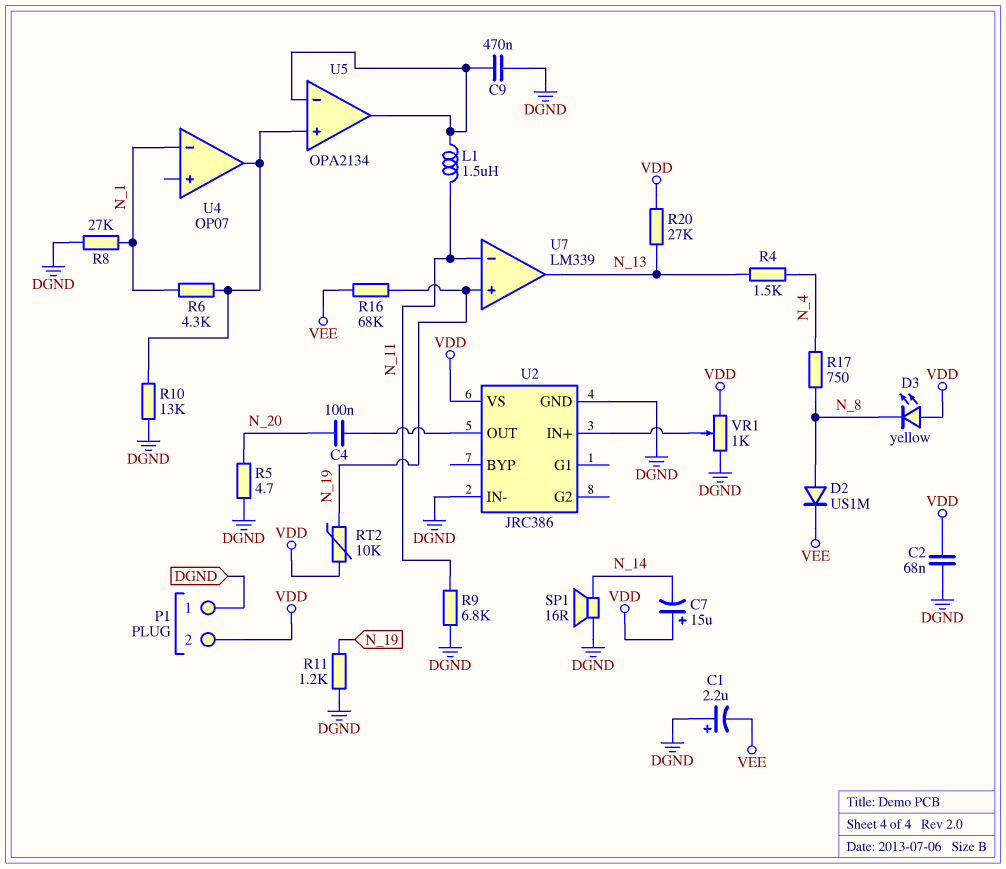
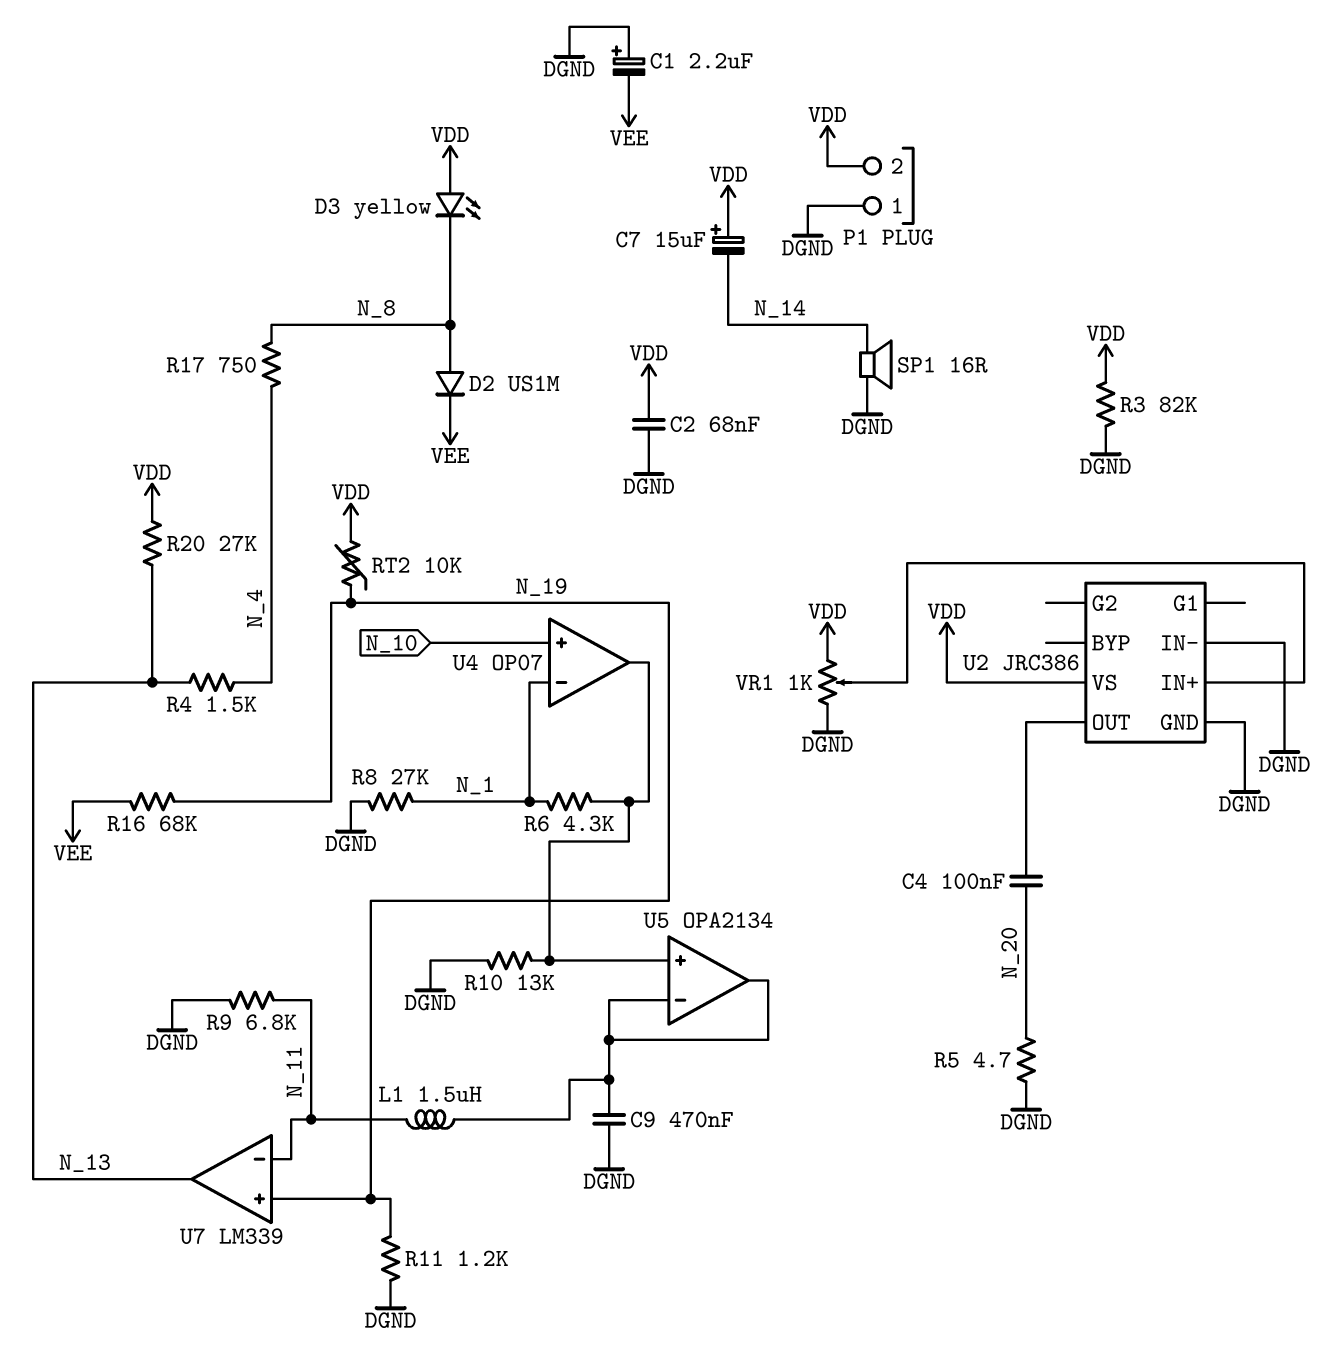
R3: none -> 82k (DGND, VDD)
U4 pin in+: none -> N_10

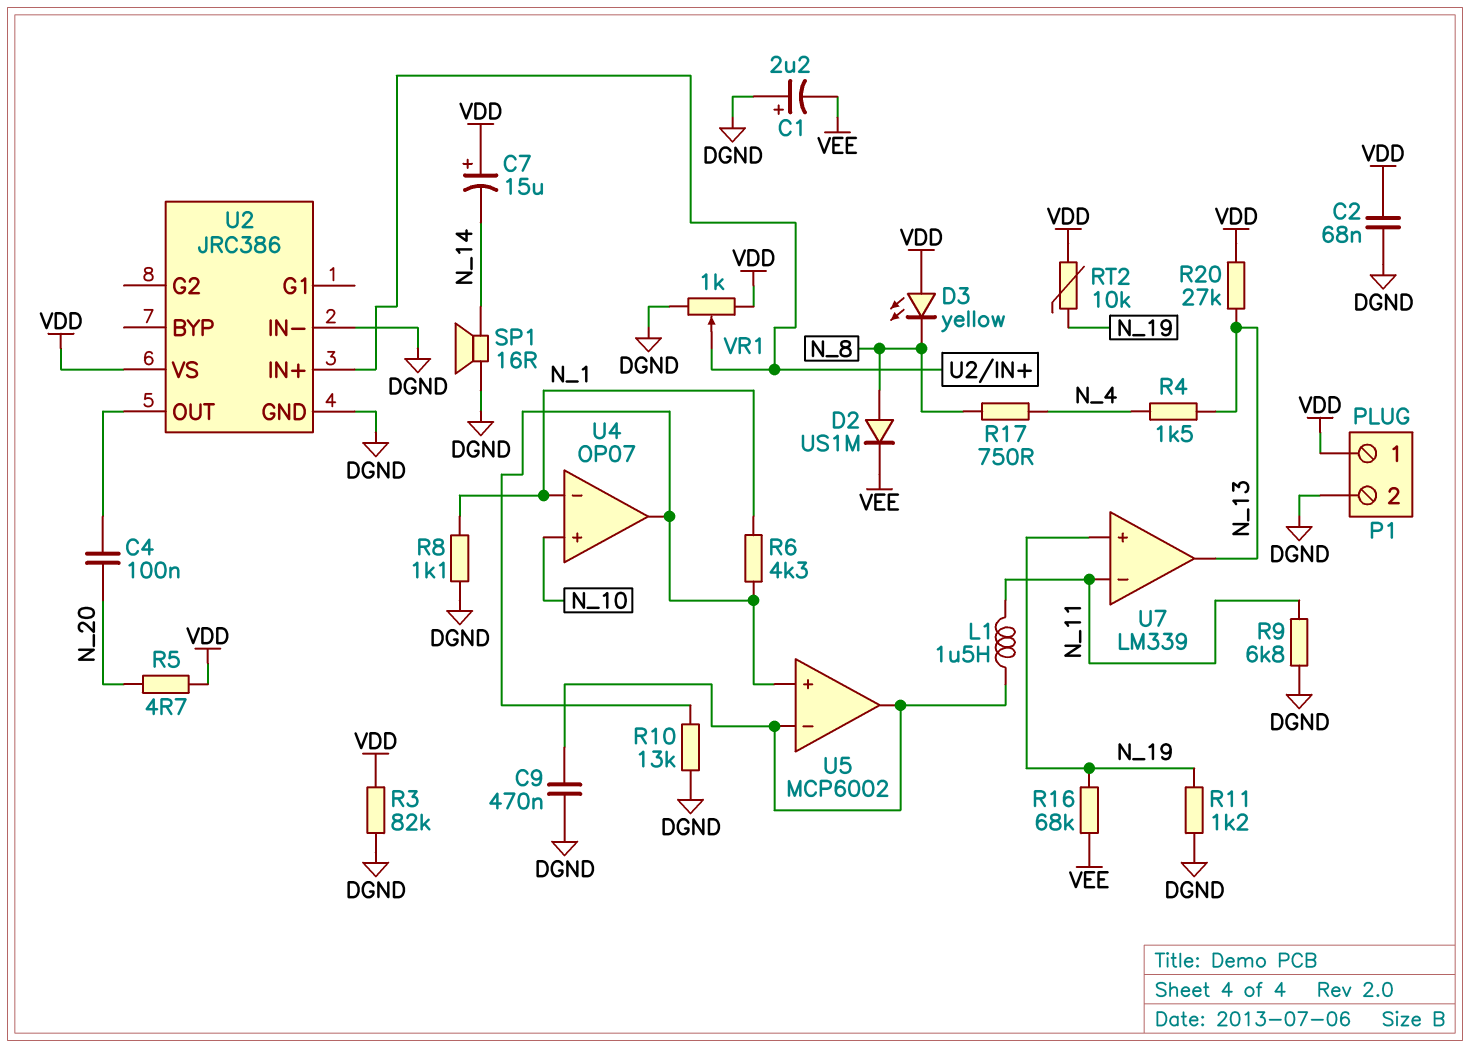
P1 pin 1: DGND -> VDD
P1 pin 2: VDD -> DGND
R5: 4.7 (DGND, N_20) -> 4.7 (N_20, VDD)
R8: 27k (DGND, N_1) -> 1.1k (DGND, N_1)
U5: OPA2134 -> MCP6002

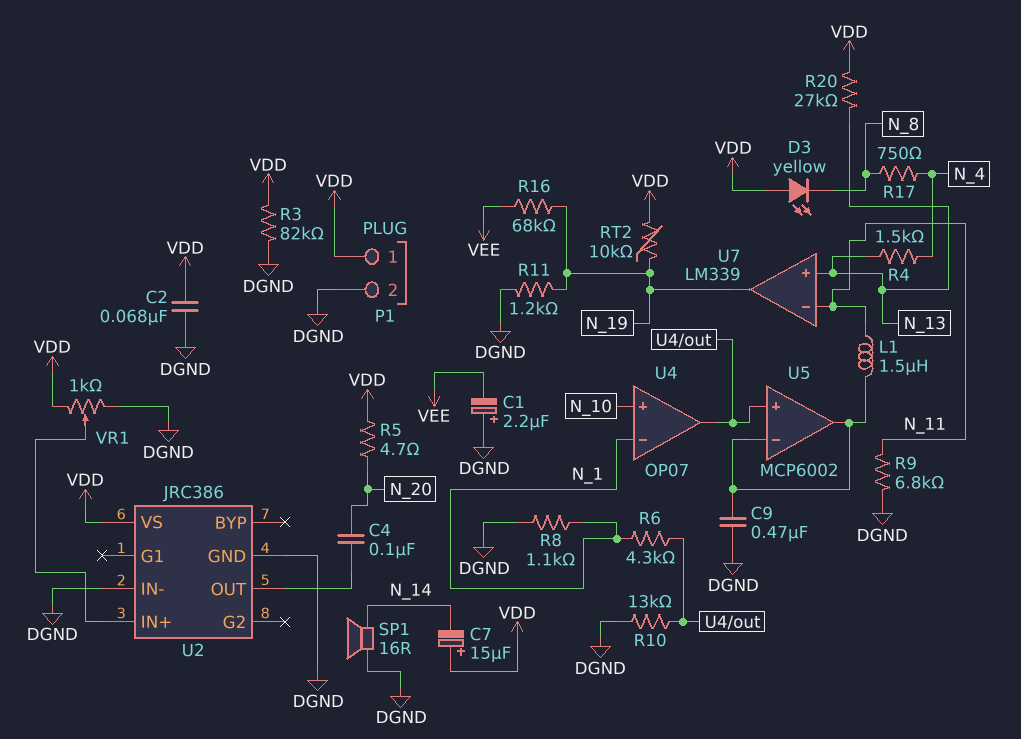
D2: diode US1M (A N_8, K VEE) -> none
U7 pin in+: N_19 -> N_13
U7 pin out: N_13 -> N_19

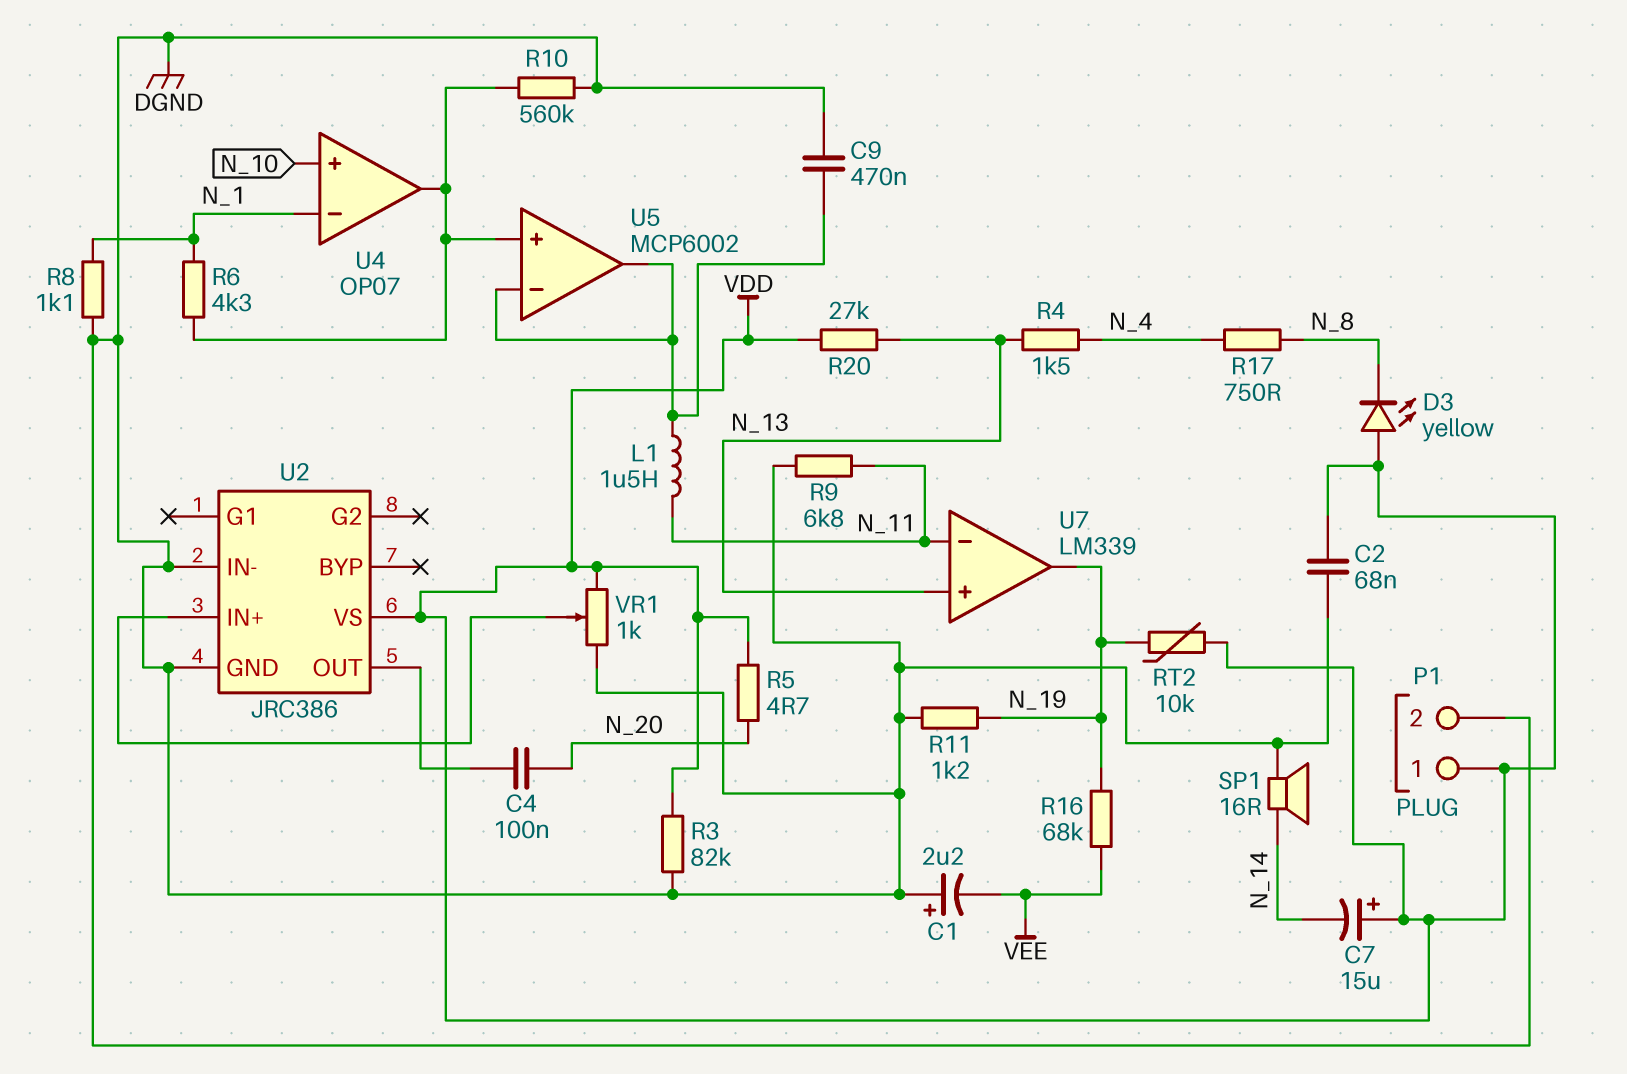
R10: 13k (DGND, U4/out) -> 560k (DGND, U4/out)

